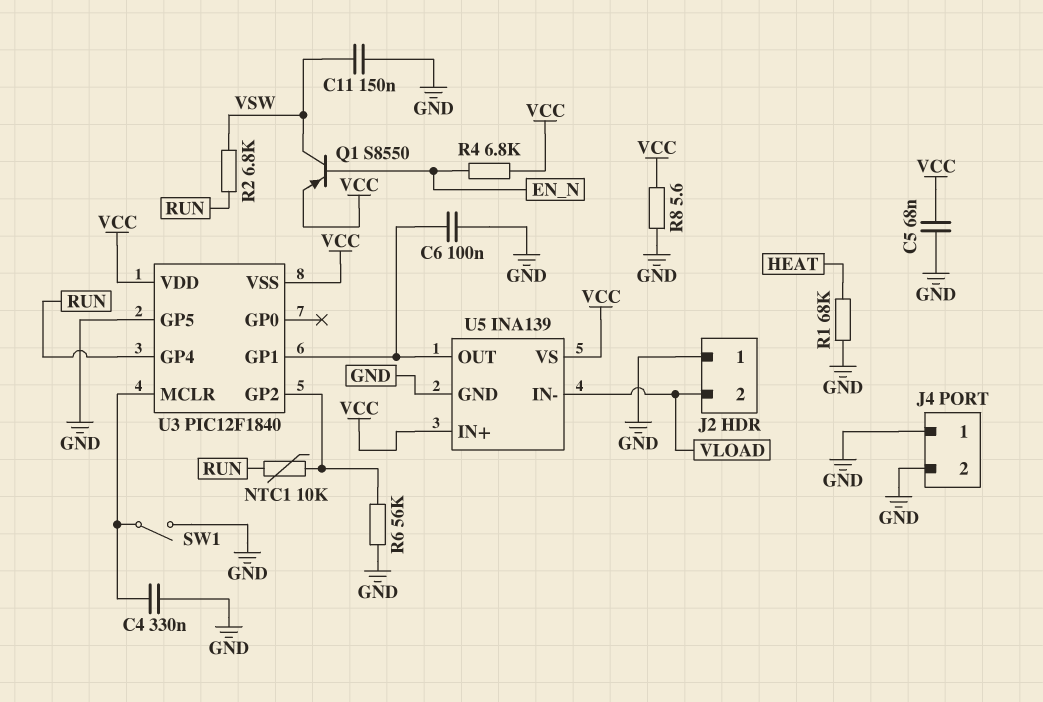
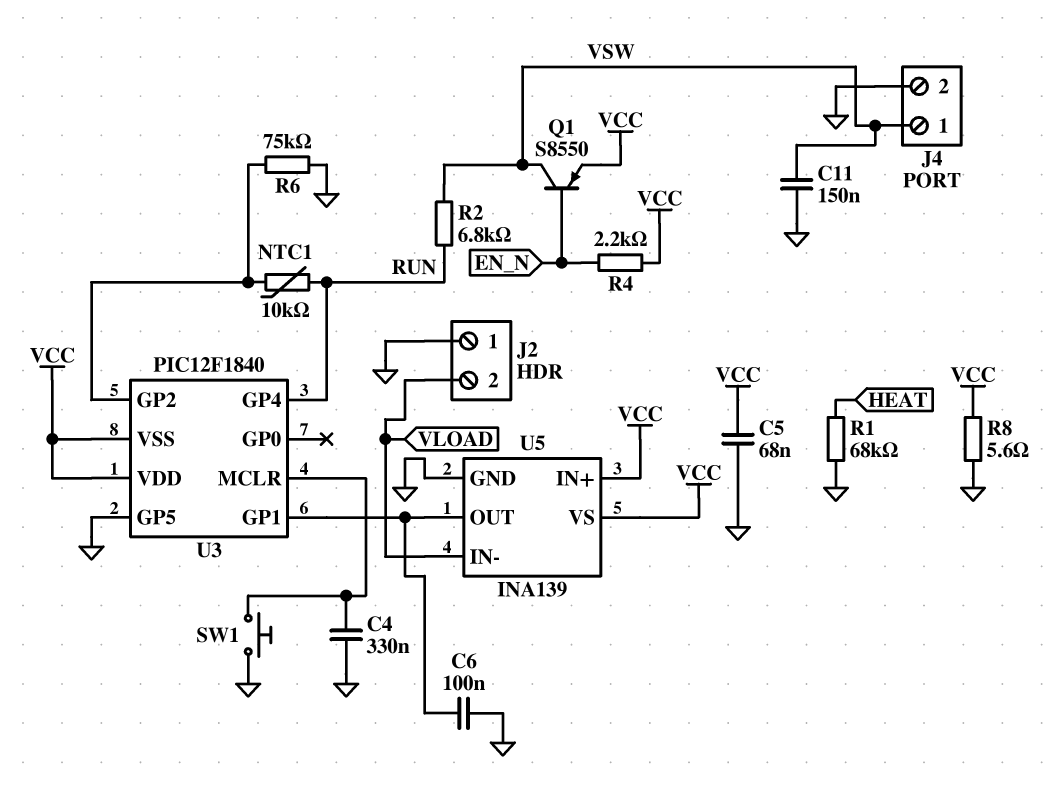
J4 pin 1: GND -> VSW
R4: 6.8k (EN_N, VCC) -> 2.2k (EN_N, VCC)
R6: 56k (GND, U3/GP2) -> 75k (GND, U3/GP2)
SW1: switch (GND, U3/MCLR) -> button (GND, U3/MCLR)

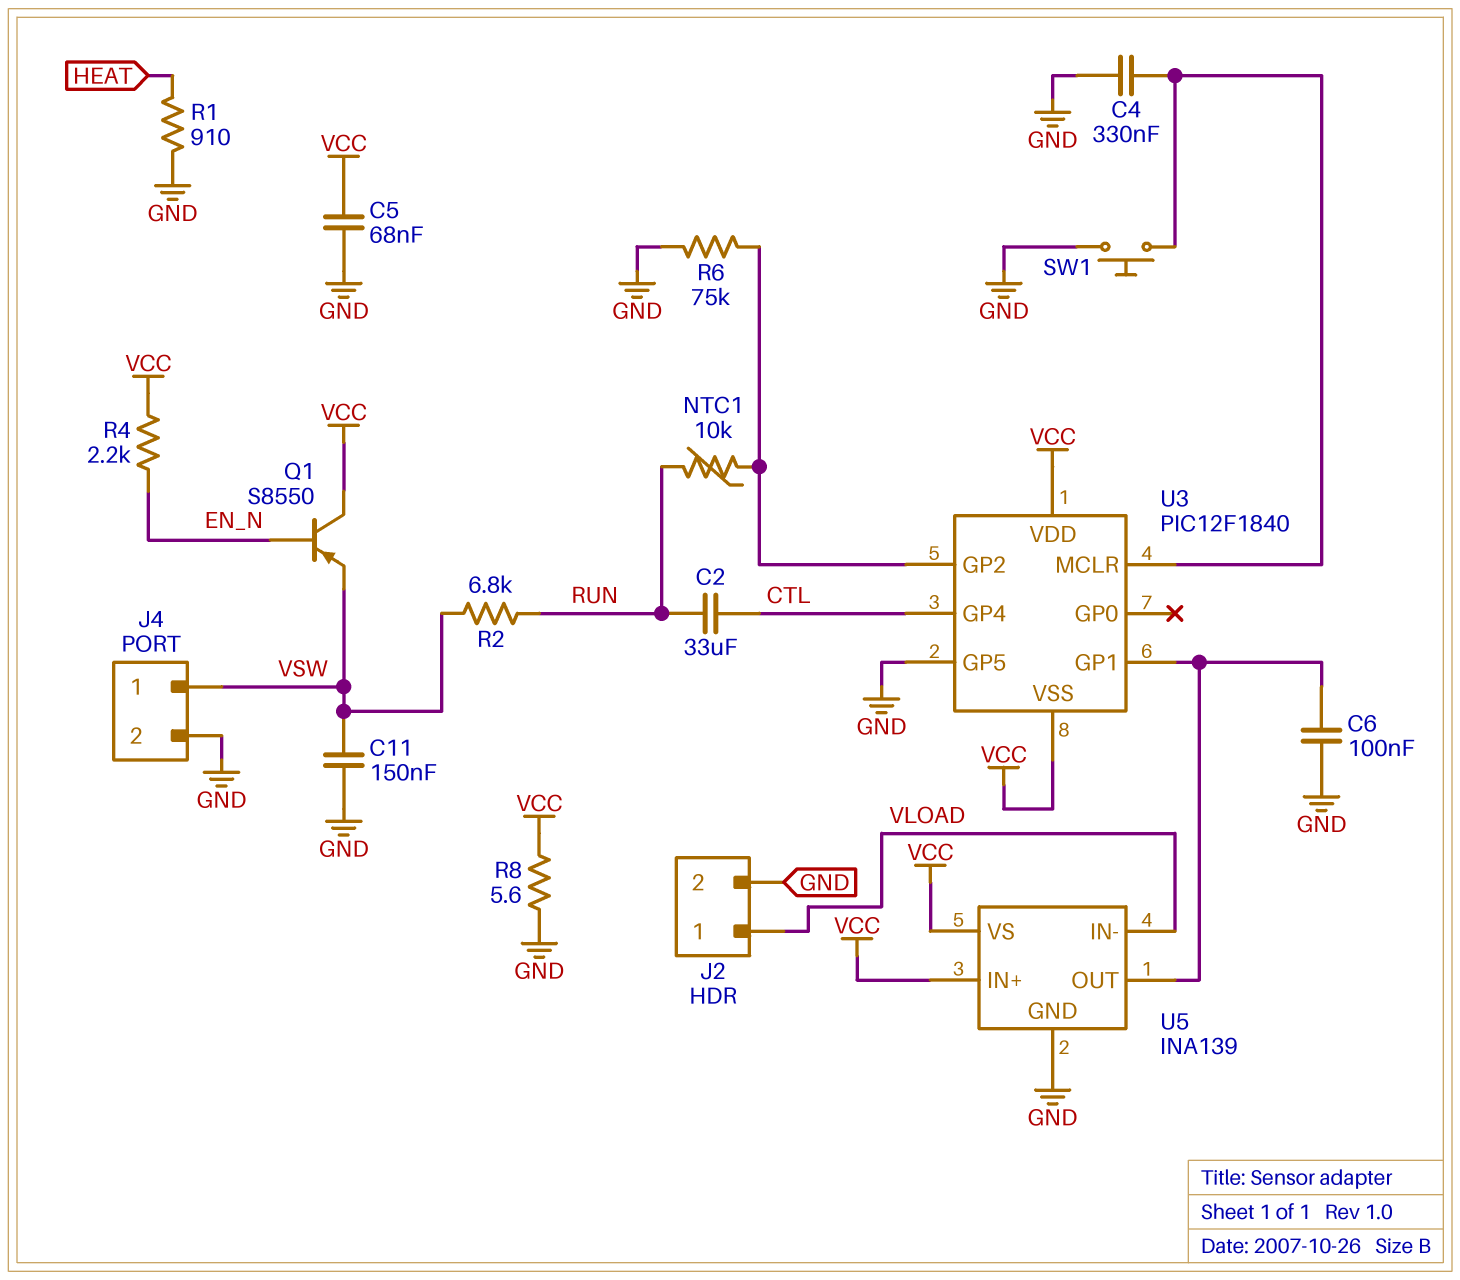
C2: none -> 33uF (CTL, RUN)
J2 pin 1: GND -> VLOAD
J2 pin 2: VLOAD -> GND
Q1: PNP S8550 (B EN_N, C VSW, E VCC) -> PNP S8550 (B EN_N, C VCC, E VSW)
R1: 68k (GND, HEAT) -> 910 (GND, HEAT)
U3 pin GP4: RUN -> CTL

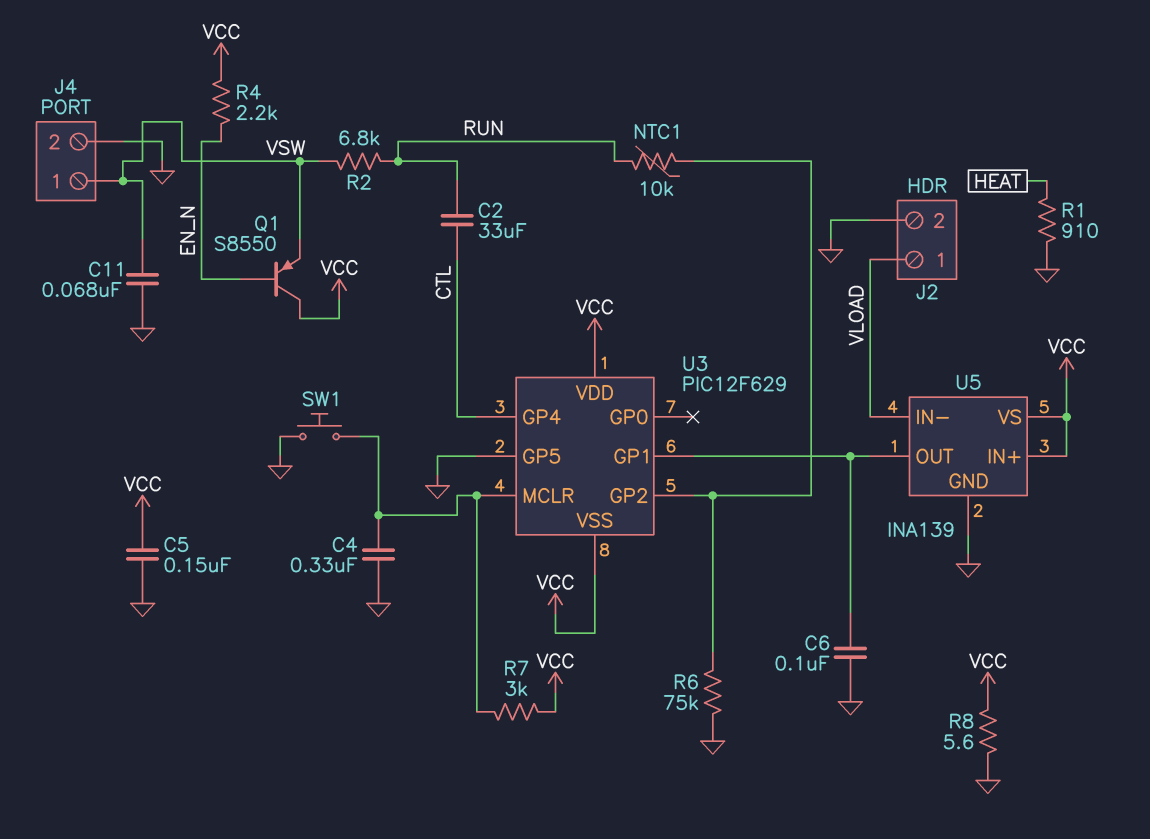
C5: 68nF (GND, VCC) -> 150nF (GND, VCC)
C11: 150nF (GND, VSW) -> 68nF (GND, VSW)
R7: none -> 3k (U3/MCLR, VCC)
U3: PIC12F1840 -> PIC12F629

